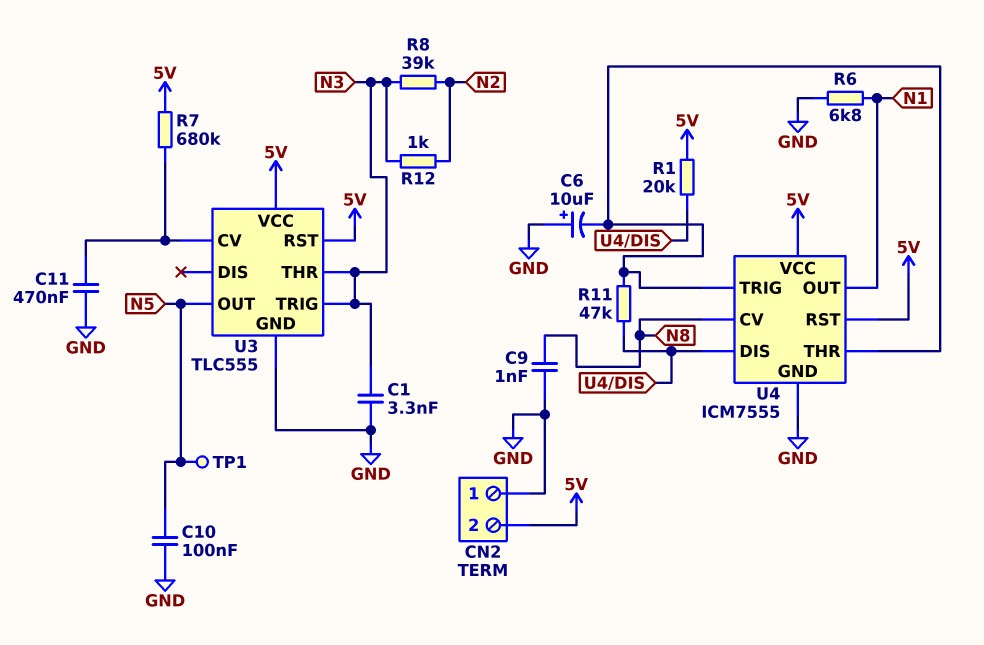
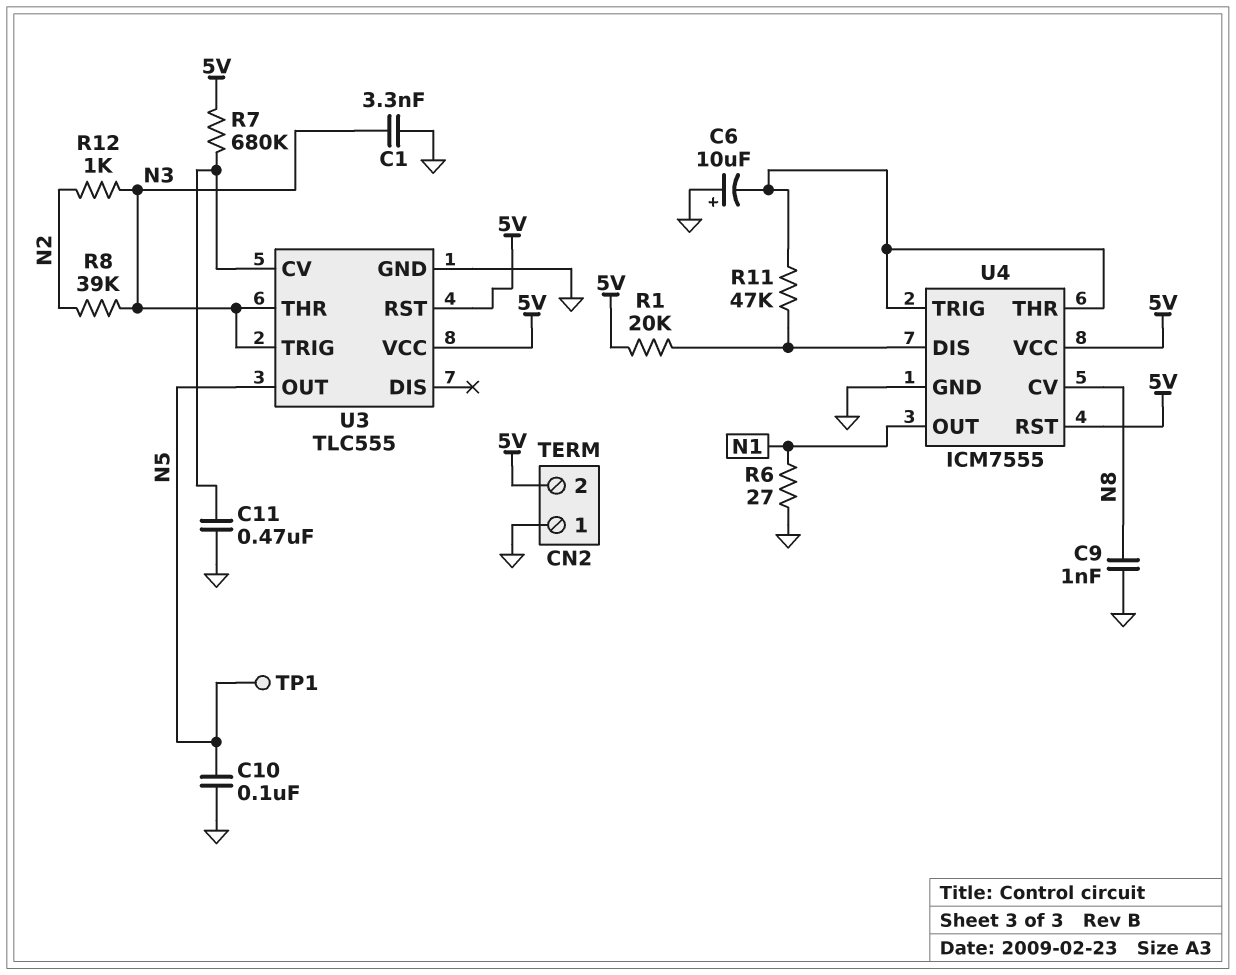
R6: 6.8k (GND, N1) -> 27 (GND, N1)

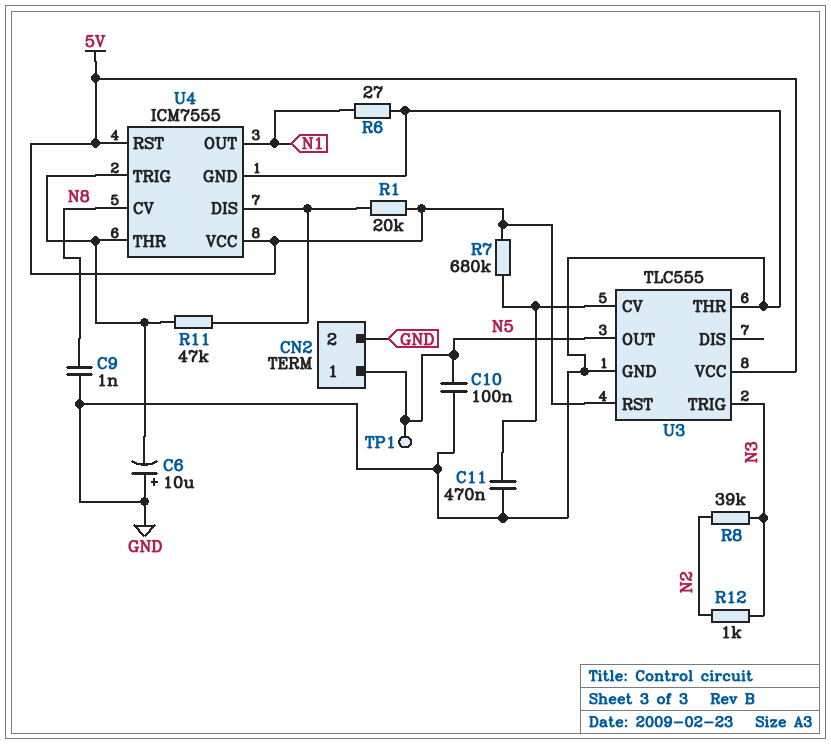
C1: 3.3nF (GND, N3) -> none
CN2 pin 1: GND -> N5
CN2 pin 2: 5V -> GND
U3 pin THR: N3 -> GND

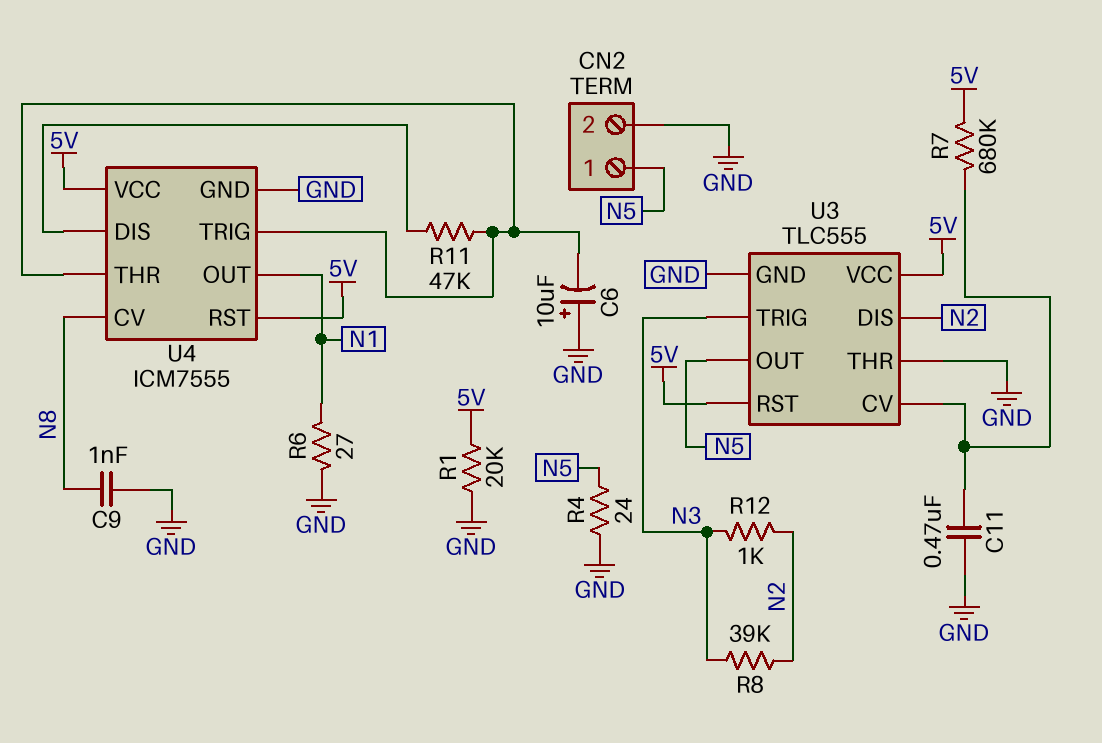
C10: 100nF (GND, N5) -> none
R1: 20k (5V, U4/DIS) -> 20k (5V, GND)
R4: none -> 24 (GND, N5)
TP1: test point (N5) -> none
U3 pin DIS: none -> N2

